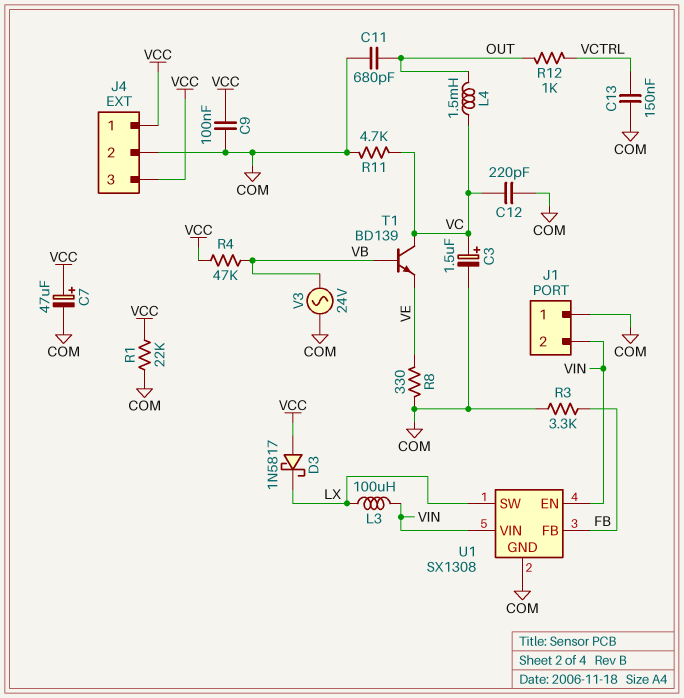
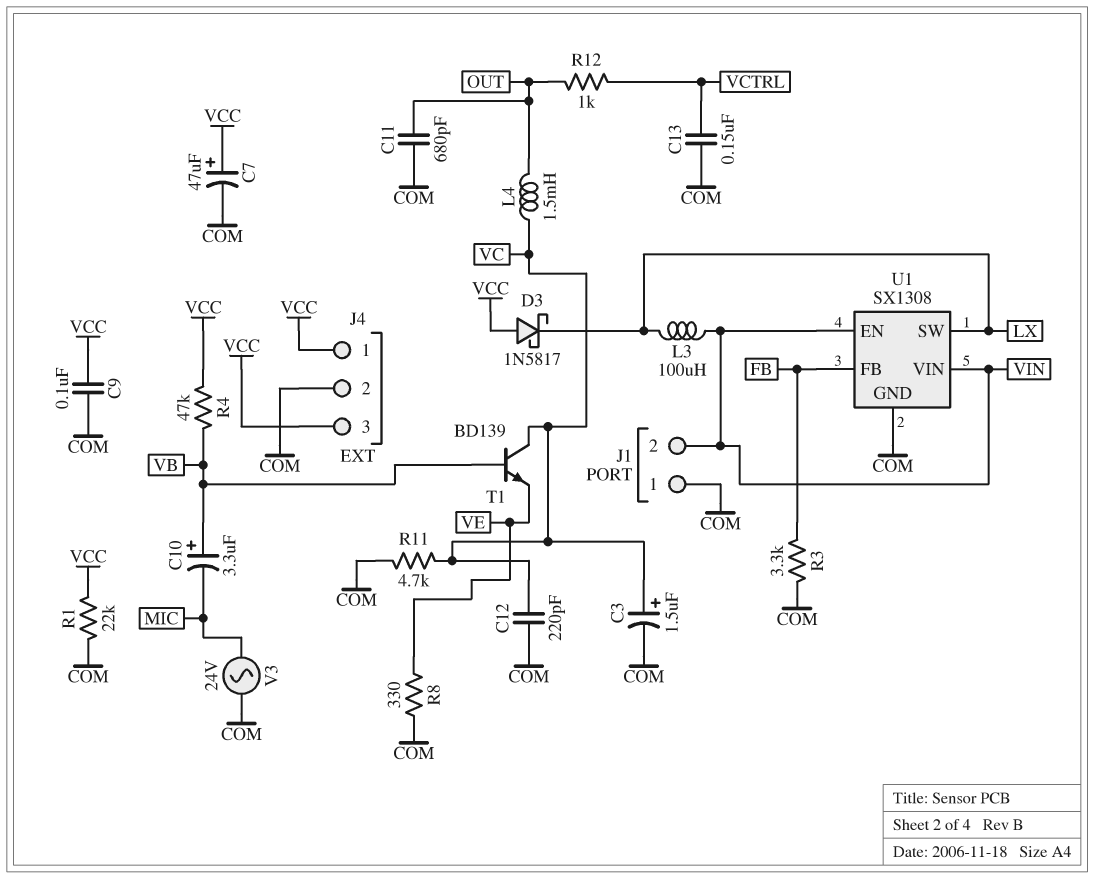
C10: none -> 3.3uF (plus VB, minus MIC)
V3: AC 24V (COM, VB) -> AC 24V (COM, MIC)

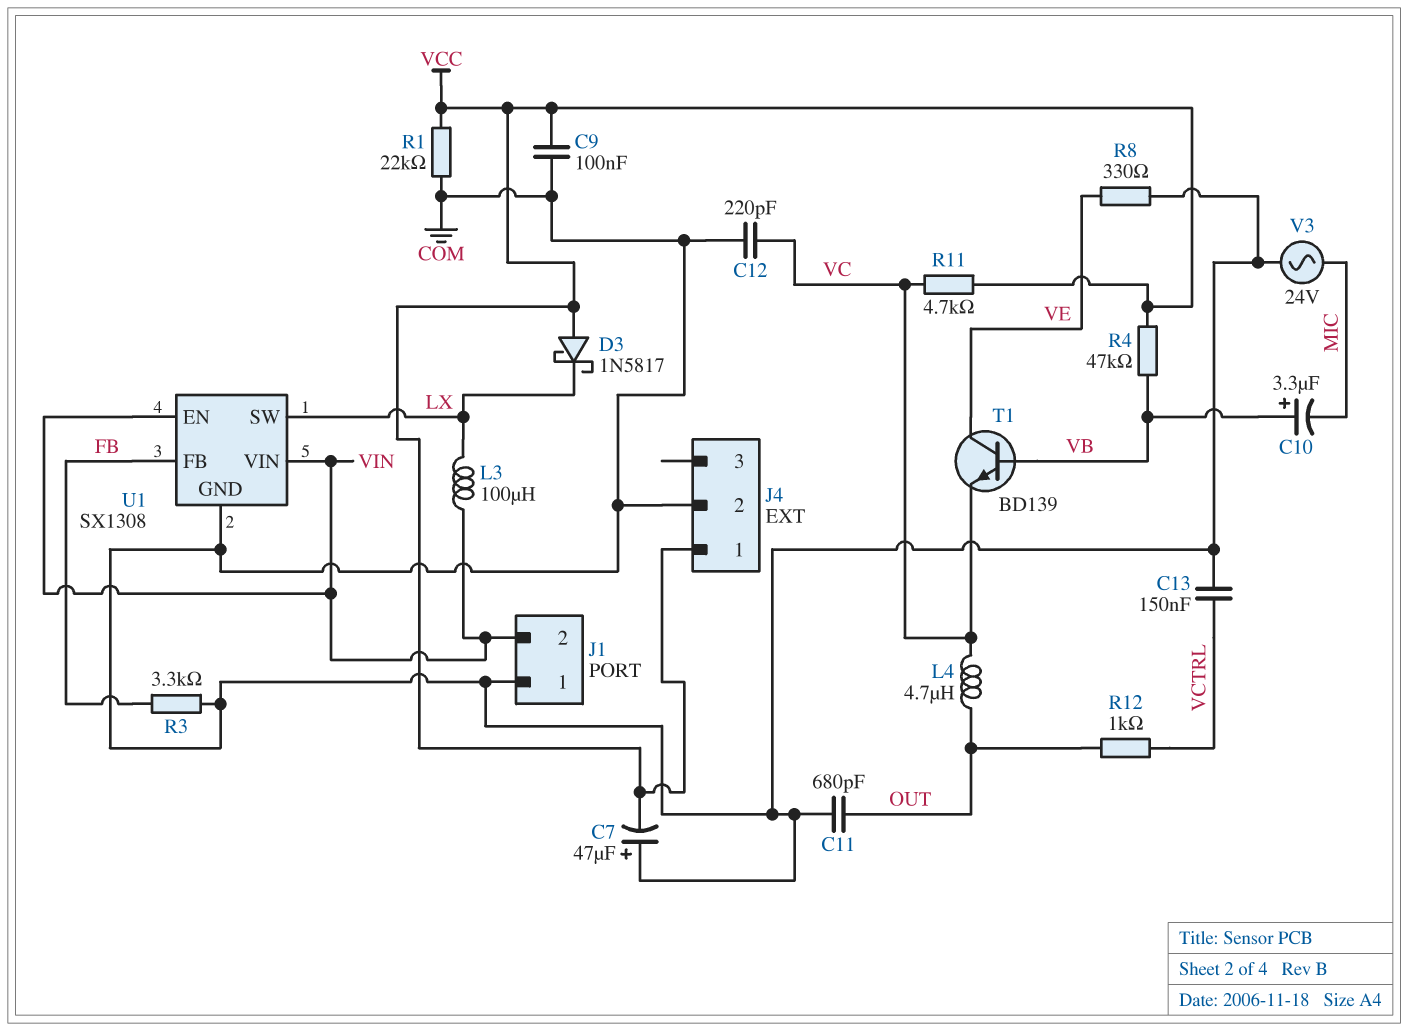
C3: 1.5uF (plus VC, minus COM) -> none
C7: 47uF (plus VCC, minus COM) -> 47uF (plus COM, minus VCC)
J4 pin 3: VCC -> none
L4: 1.5mH (OUT, VC) -> 4.7uH (OUT, VC)
R11: 4.7k (COM, VC) -> 4.7k (VC, VCC)
T1: NPN BD139 (B VB, C VC, E VE) -> NPN BD139 (B VB, C VE, E VC)

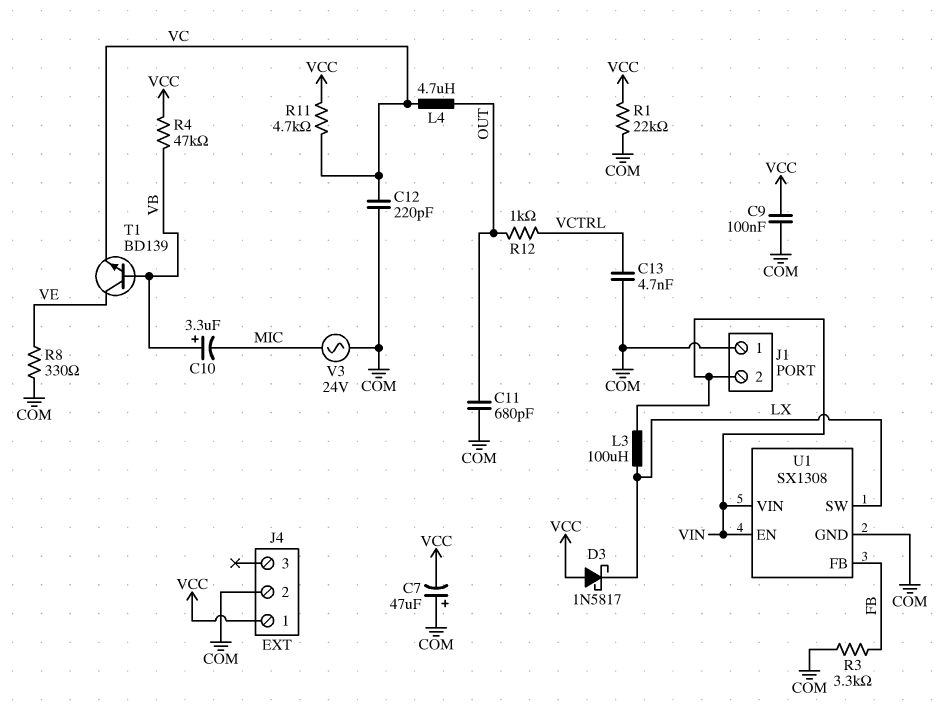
C13: 150nF (COM, VCTRL) -> 4.7nF (COM, VCTRL)

